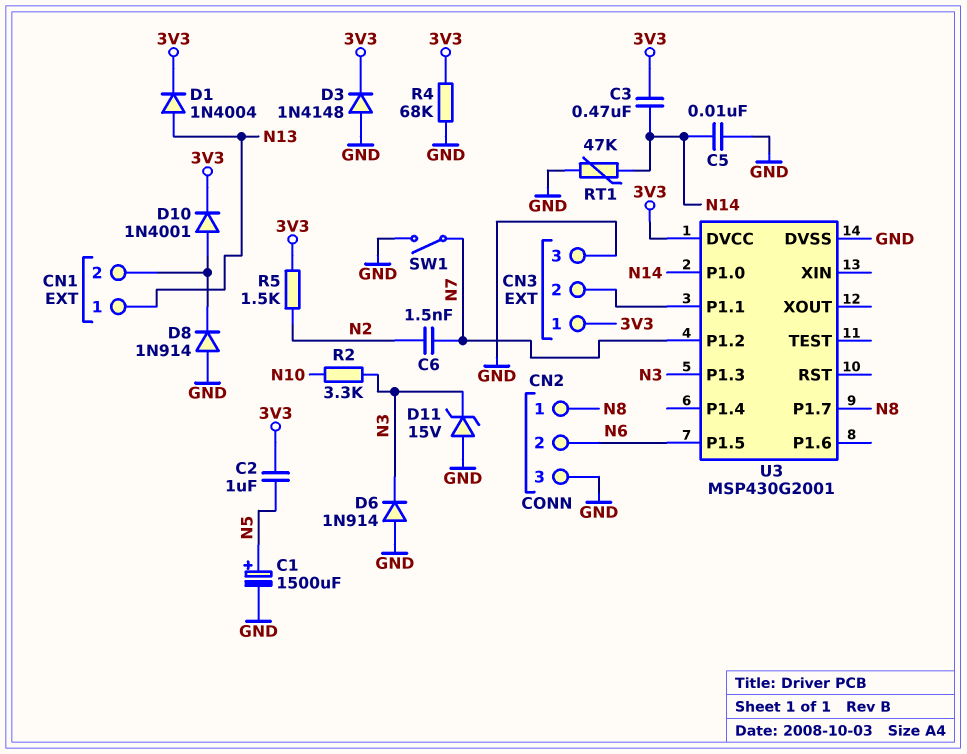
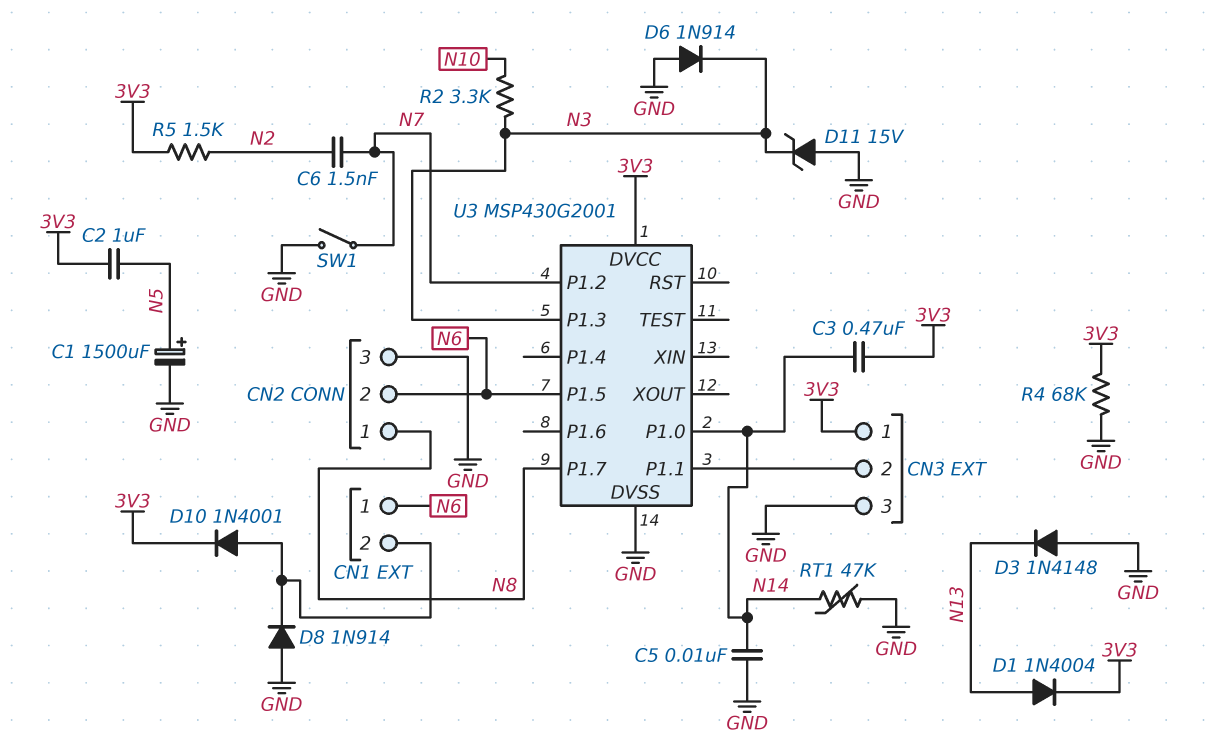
CN1 pin 1: N13 -> N6
D3: diode 1N4148 (A GND, K 3V3) -> diode 1N4148 (A GND, K N13)

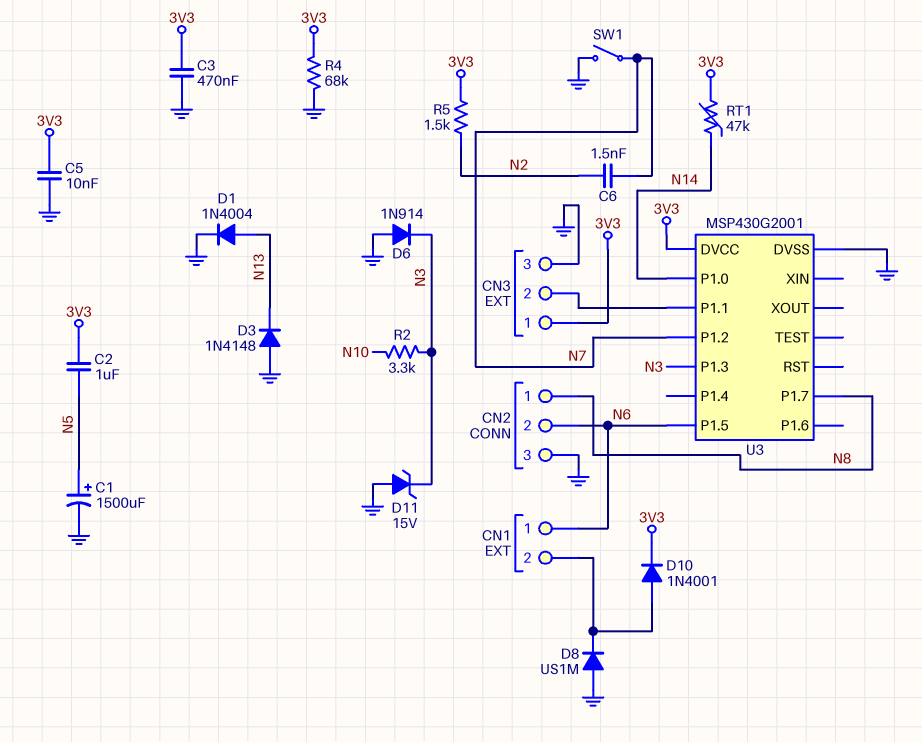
C3: 470nF (3V3, N14) -> 470nF (3V3, GND)
C5: 10nF (GND, N14) -> 10nF (3V3, GND)
D1: diode 1N4004 (A N13, K 3V3) -> diode 1N4004 (A N13, K GND)
D8: diode 1N914 (A GND, K CN1/2) -> diode US1M (A GND, K CN1/2)
RT1: 47k (GND, N14) -> 47k (3V3, N14)

